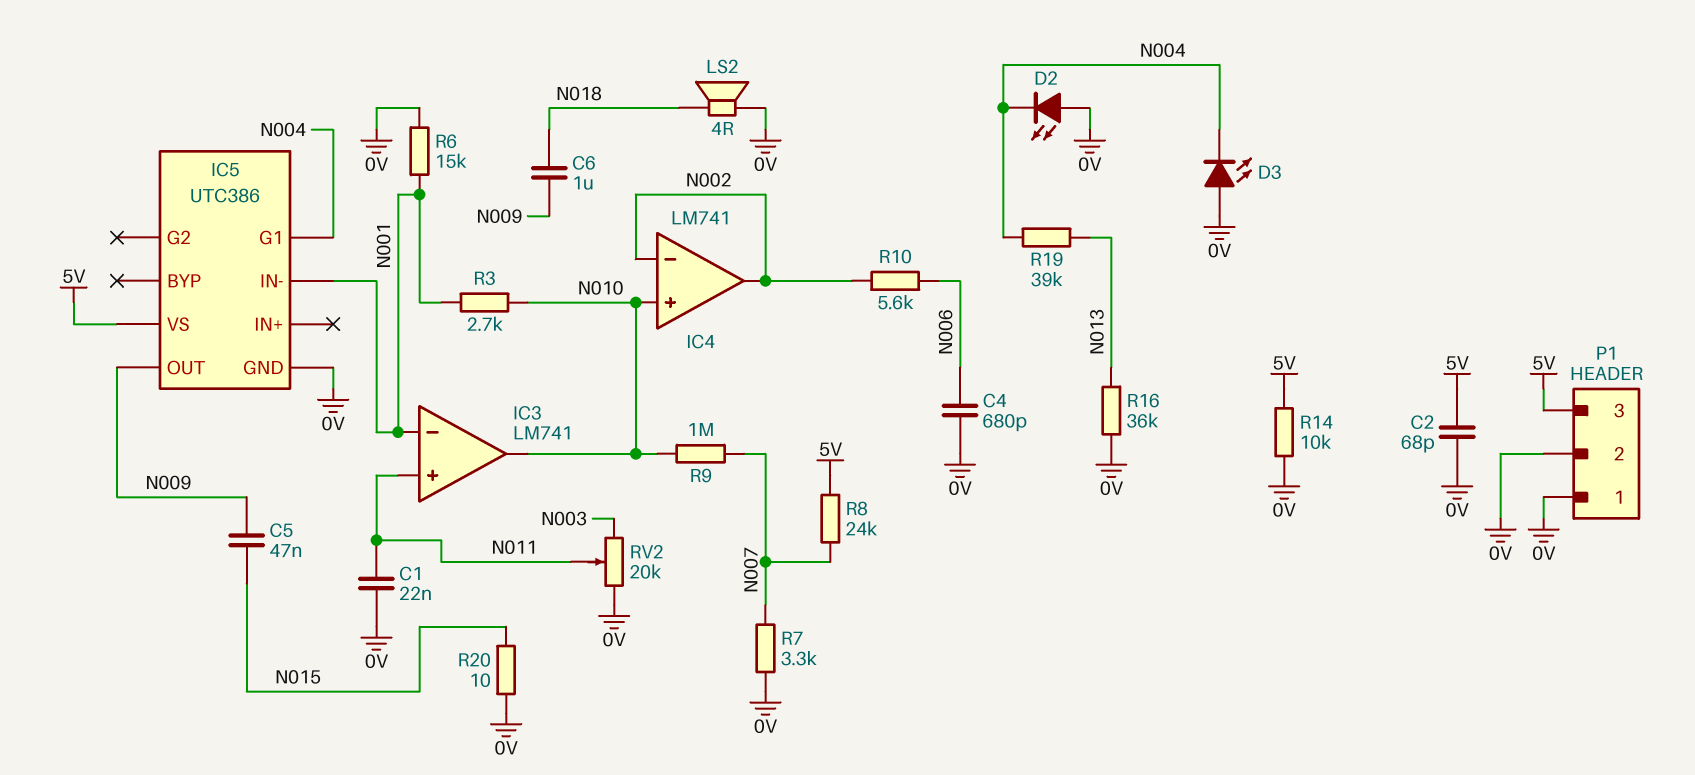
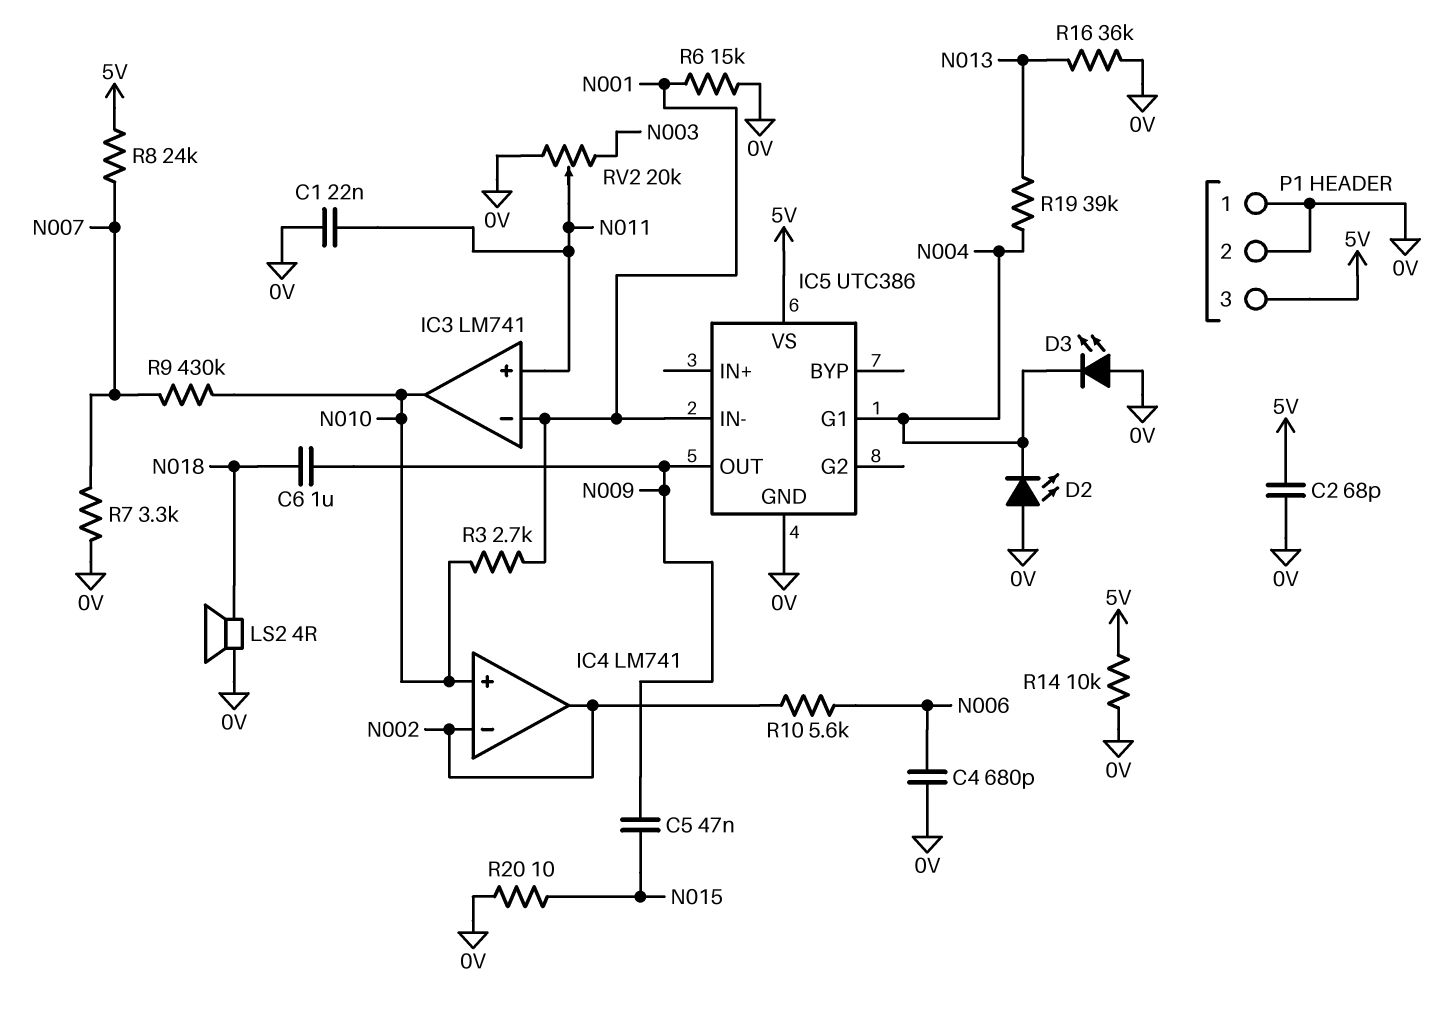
R9: 1M (N007, N010) -> 430k (N007, N010)

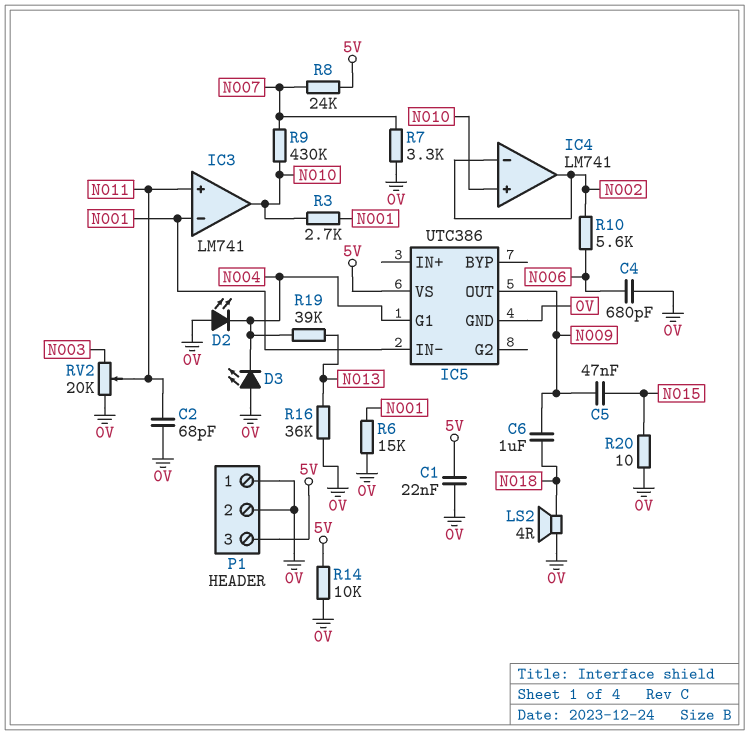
C1: 22nF (0V, N011) -> 22nF (0V, 5V)
C2: 68pF (0V, 5V) -> 68pF (0V, N011)

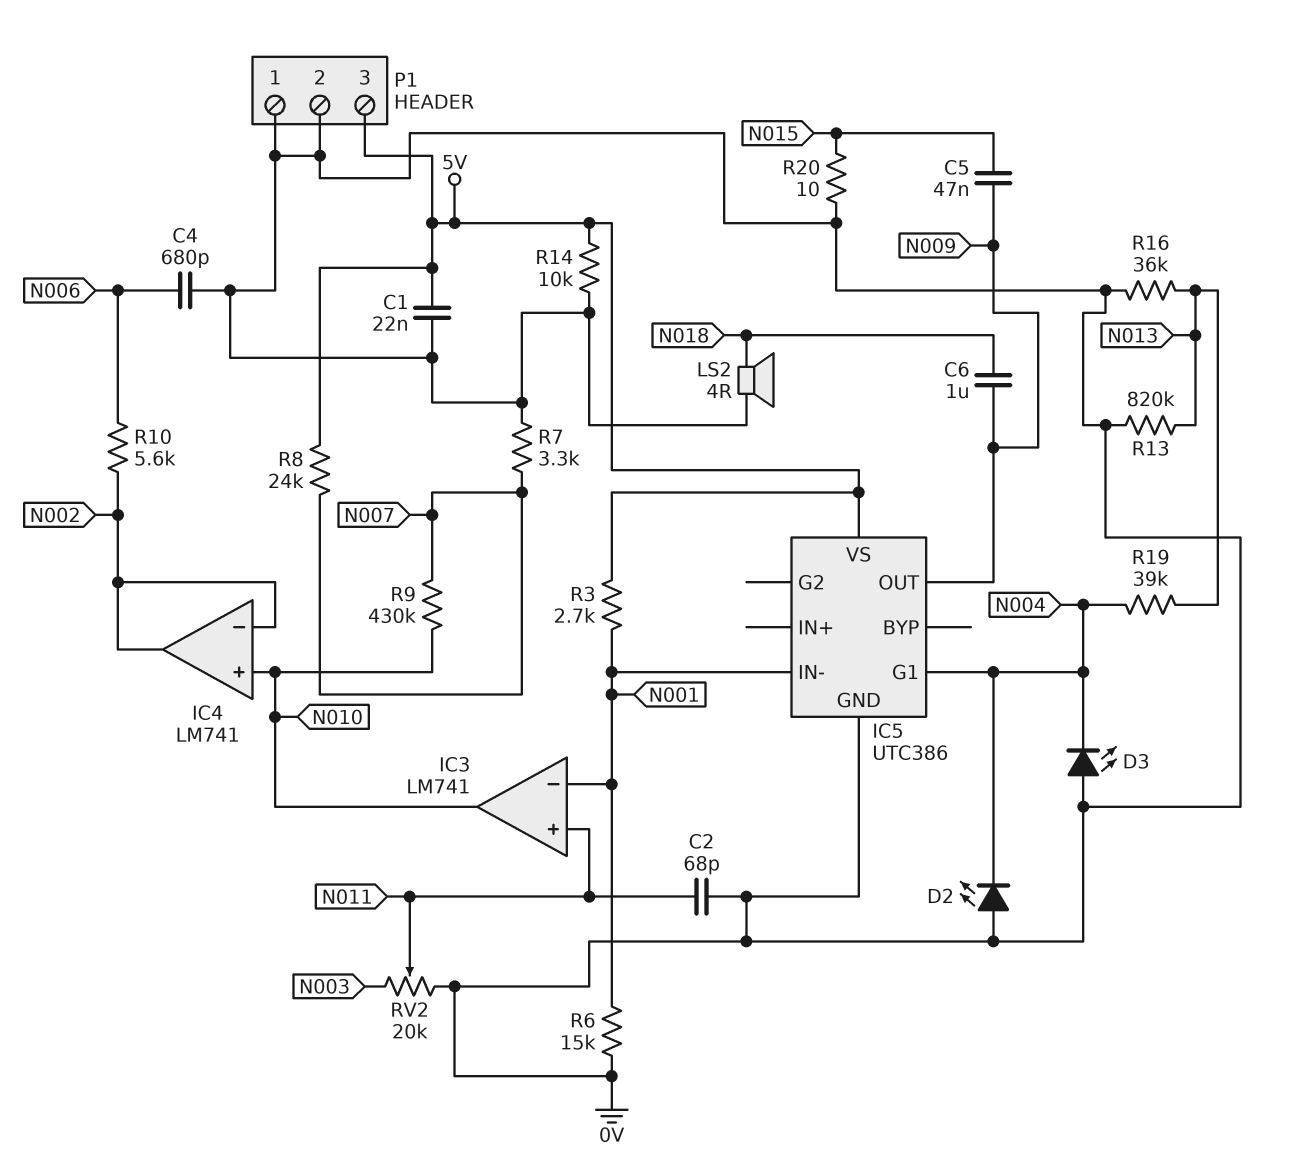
R3: 2.7k (N001, N010) -> 2.7k (5V, N001)
R13: none -> 820k (0V, N013)

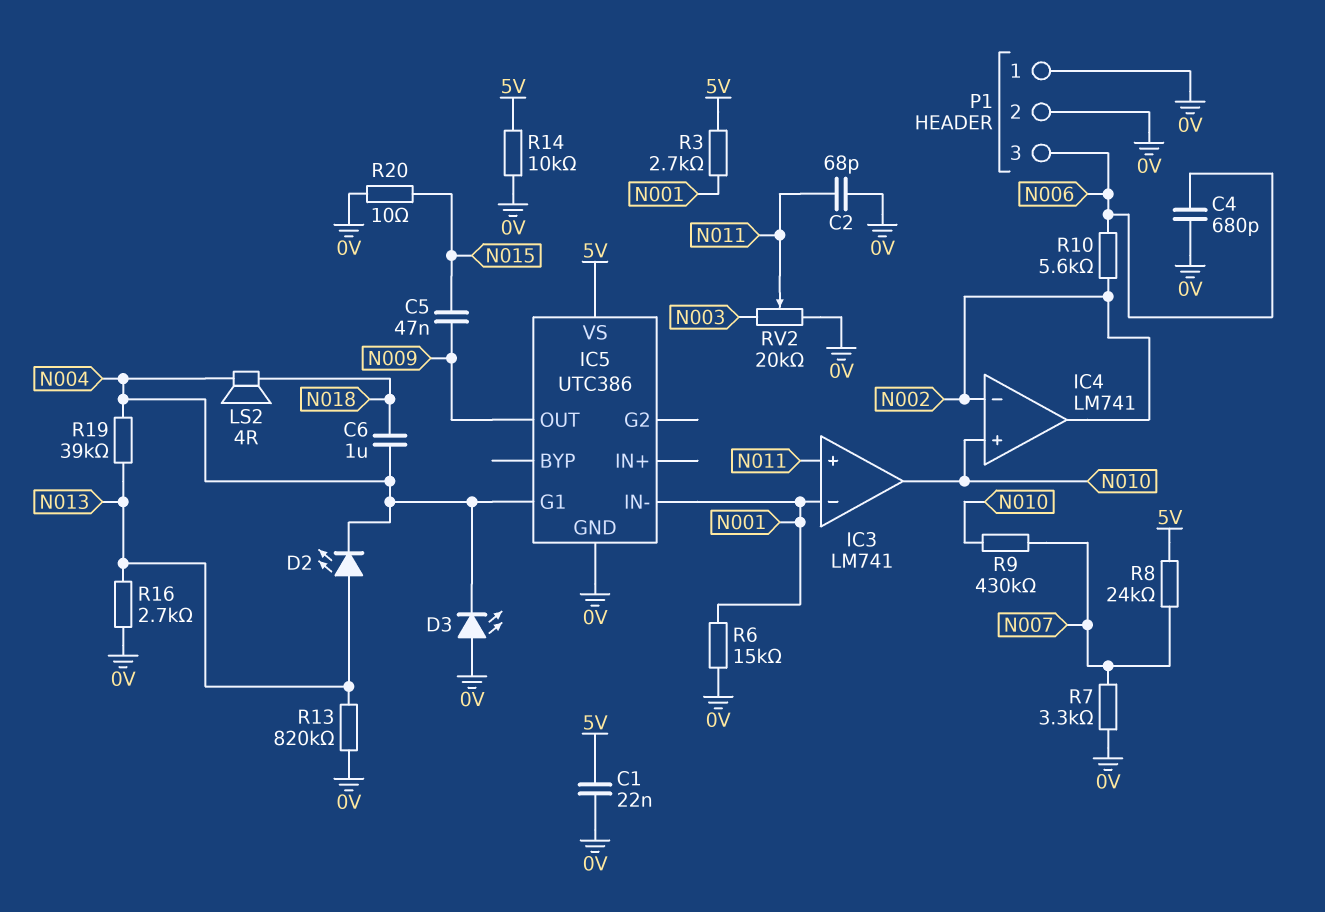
C6: 1uF (N009, N018) -> 1uF (N004, N018)
D2: LED (A 0V, K N004) -> LED (A N013, K N004)
LS2: speaker 4R (0V, N018) -> speaker 4R (N004, N018)
P1 pin 3: 5V -> N006
R16: 36k (0V, N013) -> 2.7k (0V, N013)

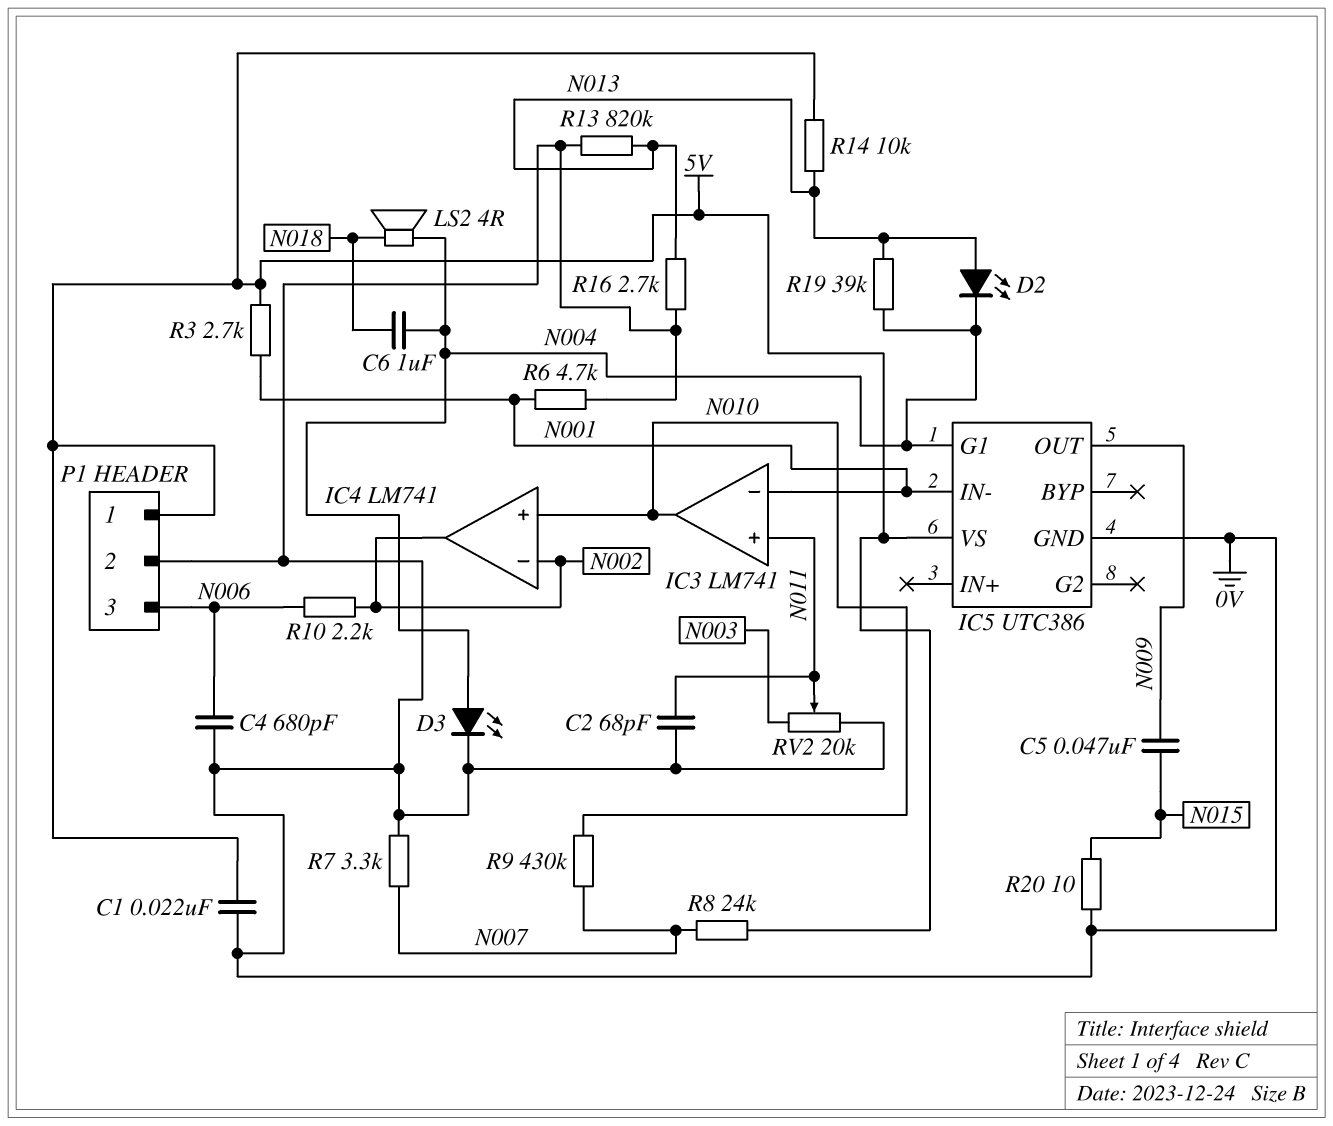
D3: LED (A 0V, K N004) -> LED (A N004, K 0V)
P1 pin 1: 0V -> 5V
R6: 15k (0V, N001) -> 4.7k (0V, N001)
R10: 5.6k (N002, N006) -> 2.2k (N002, N006)
R14: 10k (0V, 5V) -> 10k (5V, N013)

